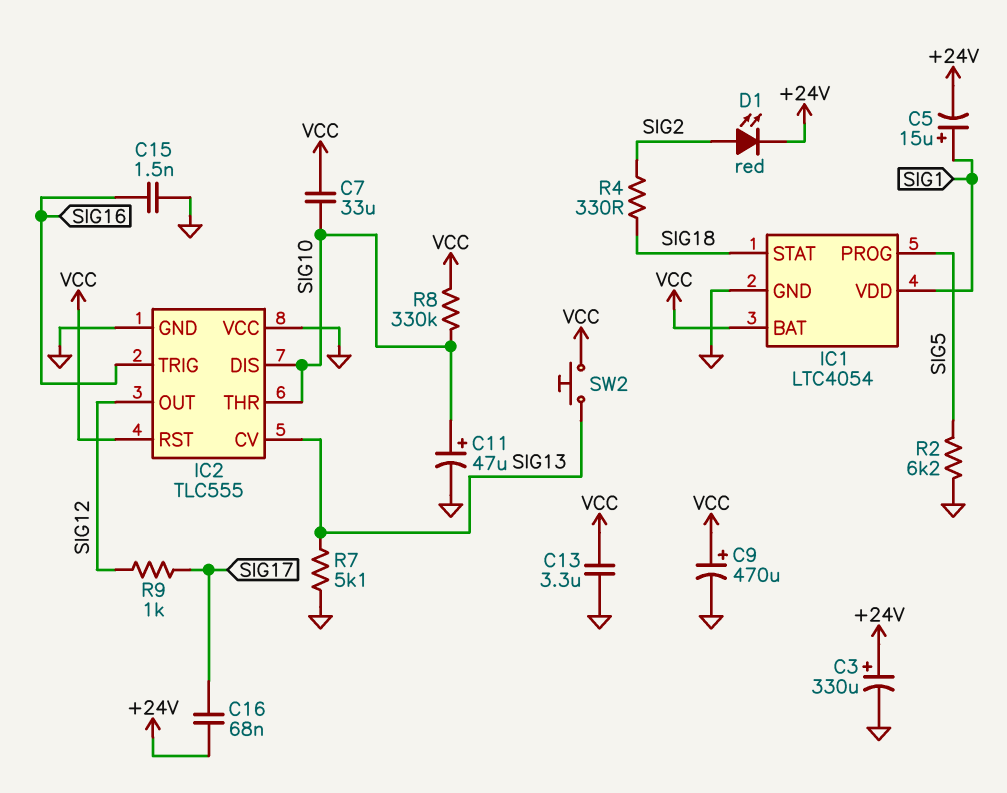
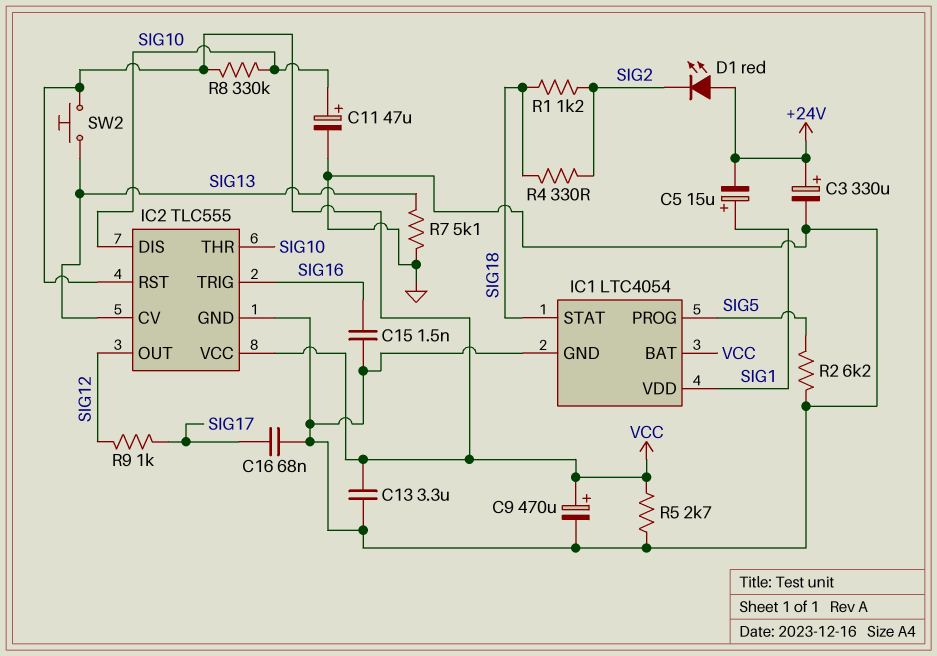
C7: 33uF (SIG10, VCC) -> none
C16: 68nF (+24V, SIG17) -> 68nF (GND, SIG17)
D1: LED red (A SIG2, K +24V) -> LED red (A +24V, K SIG2)
IC2 pin VCC: GND -> VCC
R1: none -> 1.2k (SIG2, SIG18)
R5: none -> 2.7k (GND, VCC)

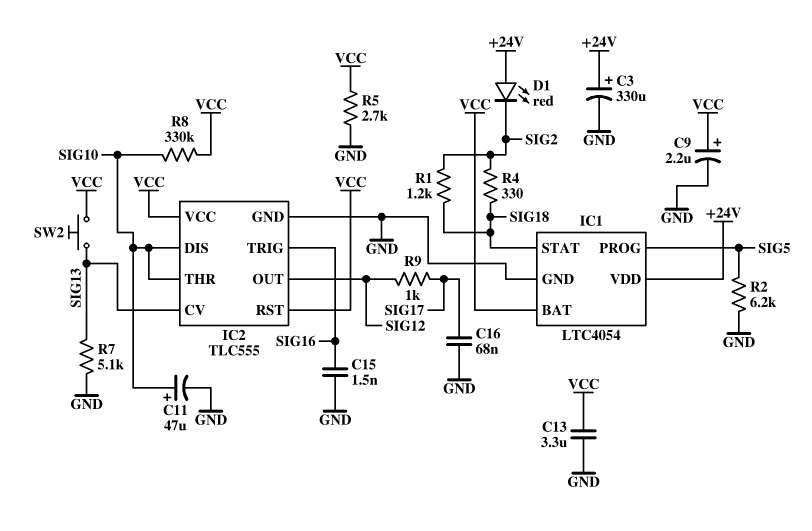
C5: 15uF (plus SIG1, minus +24V) -> none
C9: 470uF (plus VCC, minus GND) -> 2.2uF (plus VCC, minus GND)
IC1 pin VDD: SIG1 -> +24V

